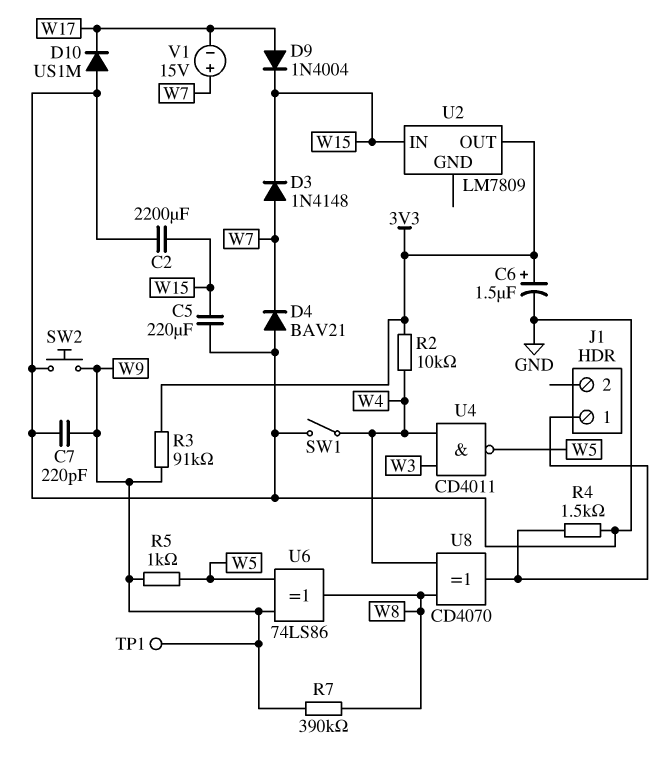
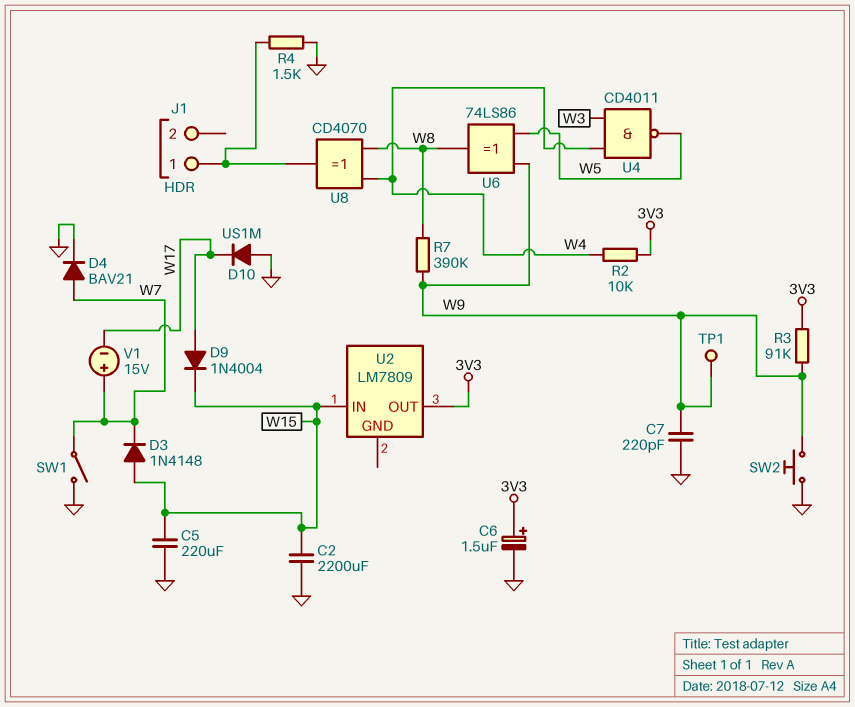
D3: diode 1N4148 (A W7, K W15) -> diode 1N4148 (A W15, K W7)
D4: diode BAV21 (A GND, K W7) -> diode BAV21 (A W7, K GND)
R5: 1k (W5, W9) -> none
SW1: switch (GND, W4) -> switch (GND, W7)

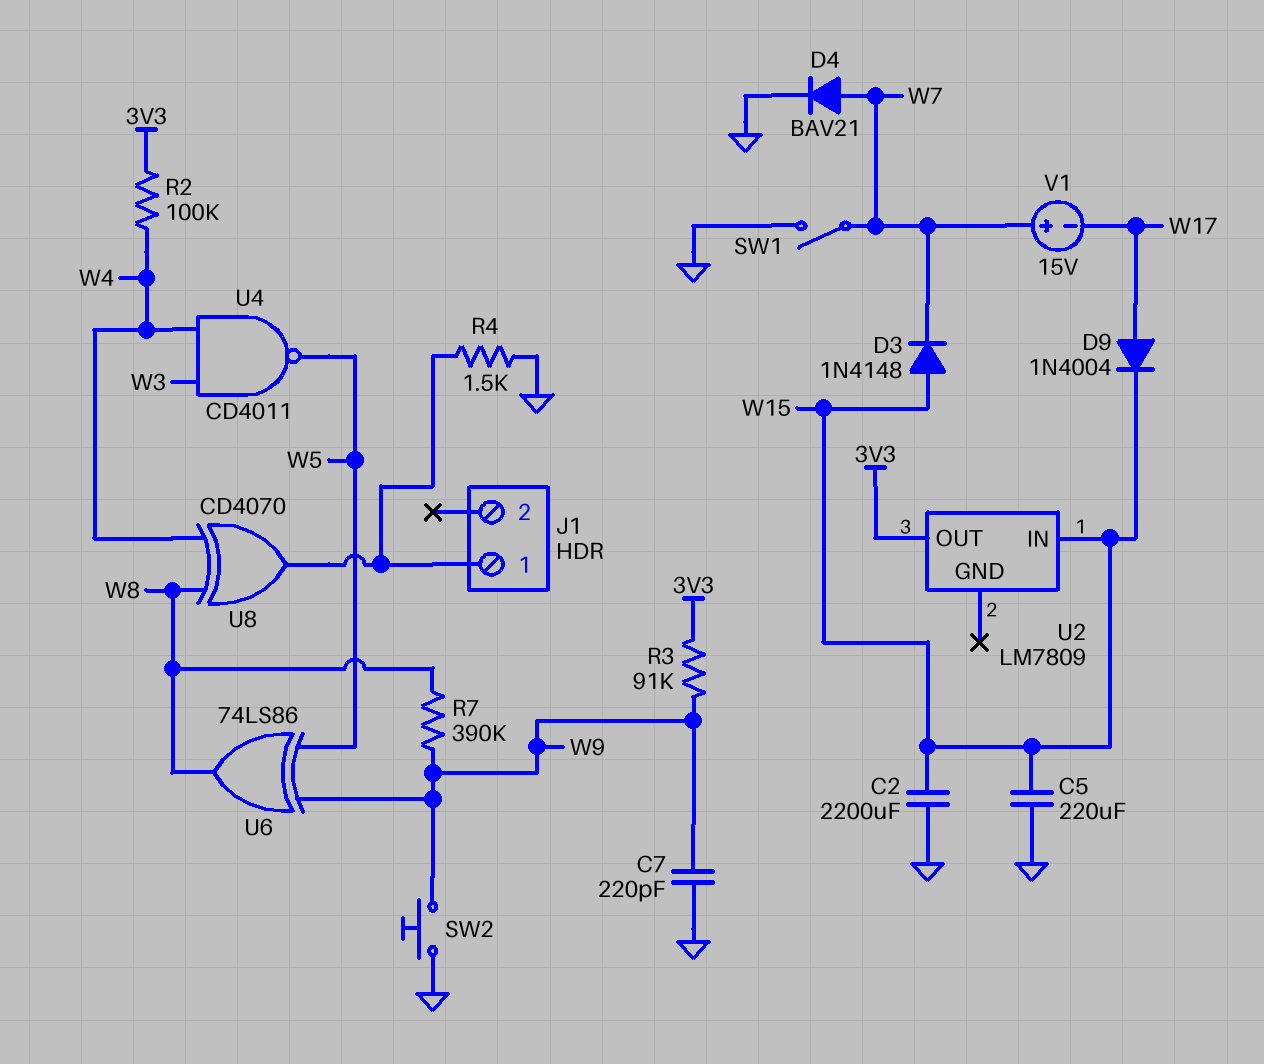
C6: 1.5uF (plus 3V3, minus GND) -> none
D10: diode US1M (A GND, K W17) -> none
R2: 10k (3V3, W4) -> 100k (3V3, W4)
TP1: test point (W9) -> none

